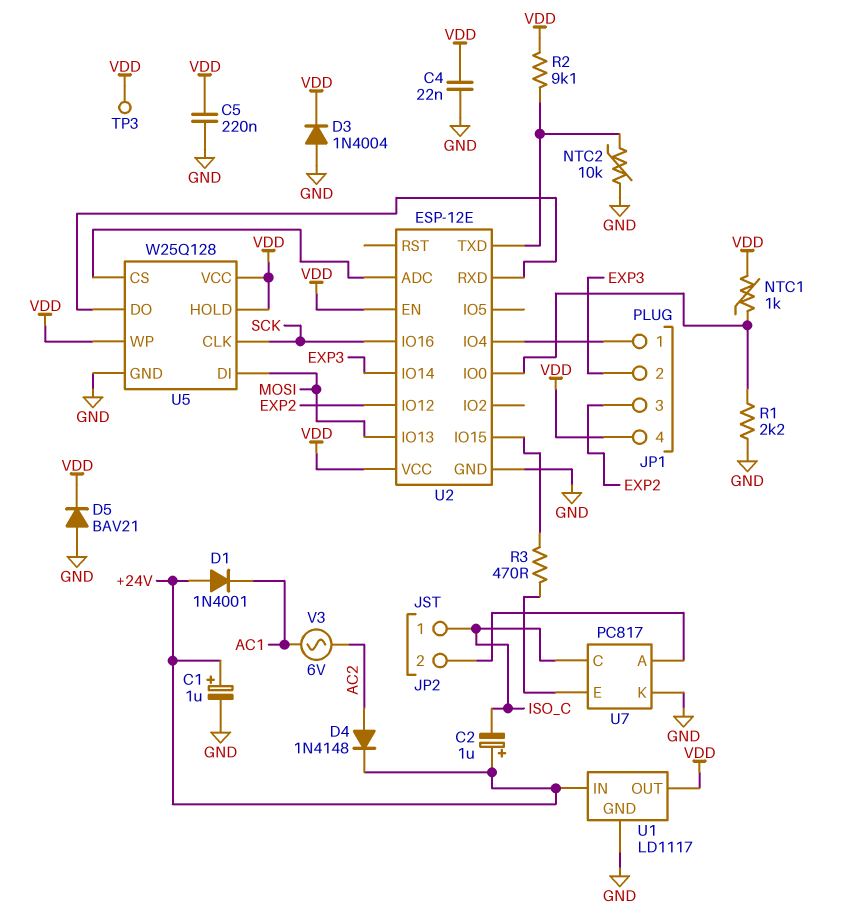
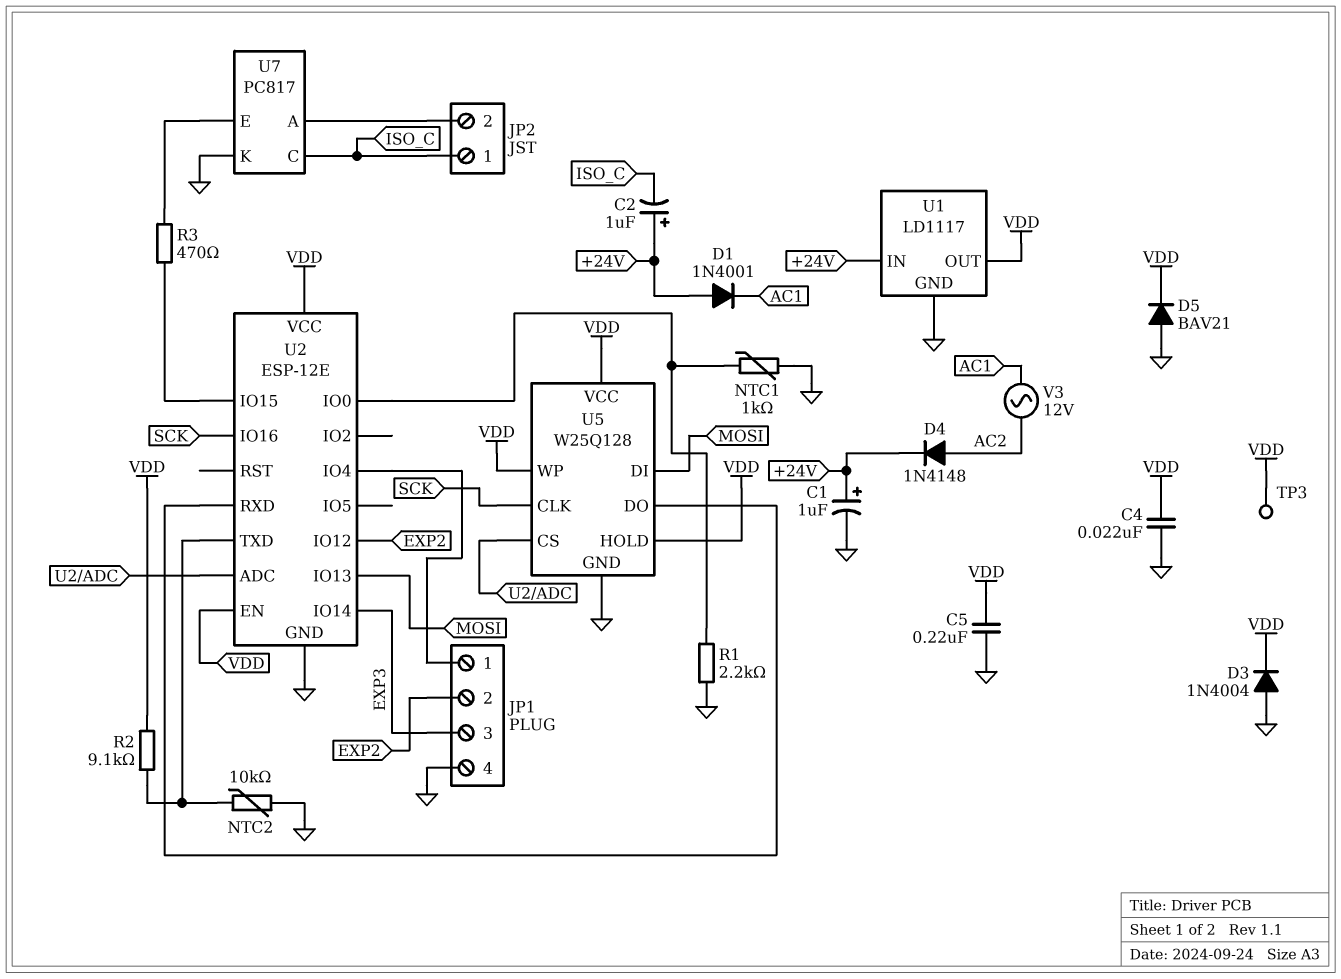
JP1 pin 2: EXP3 -> EXP2
JP1 pin 3: EXP2 -> EXP3
JP1 pin 4: VDD -> GND
NTC1: 1k (U2/IO0, VDD) -> 1k (GND, U2/IO0)
V3: AC 6V (AC1, AC2) -> AC 12V (AC1, AC2)

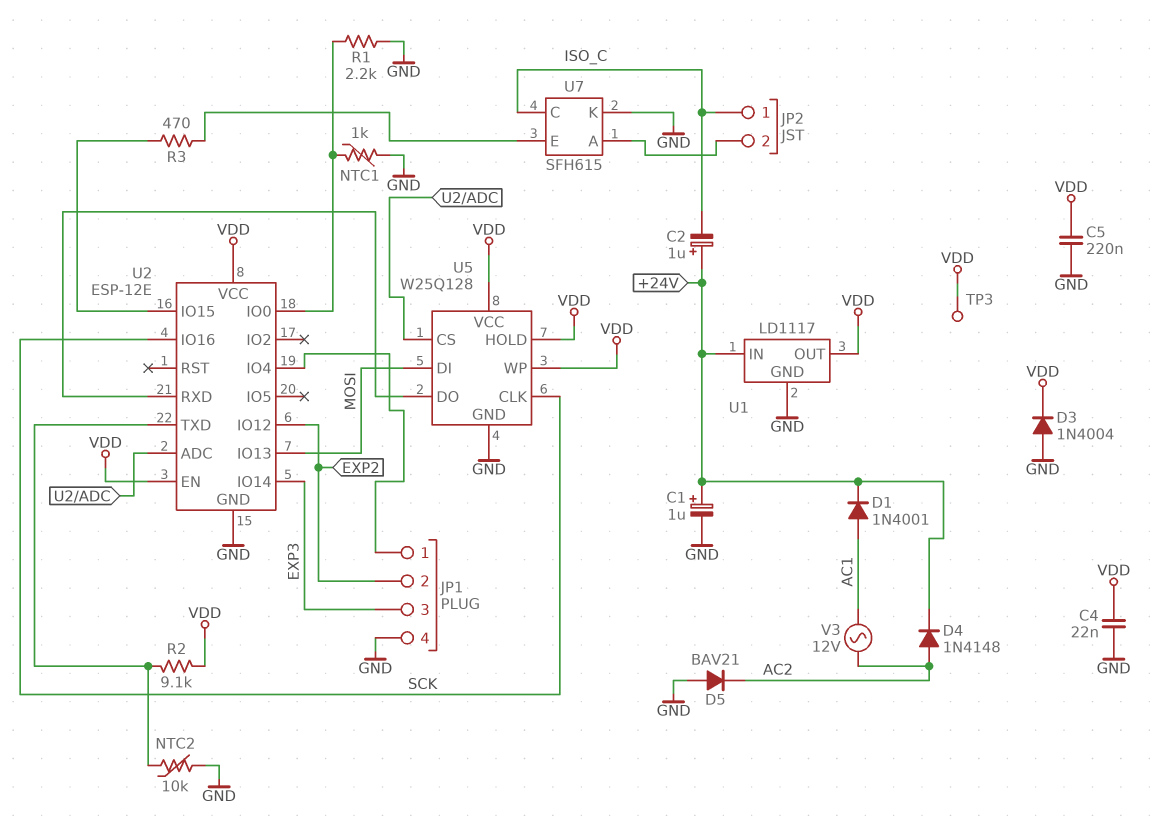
D1: diode 1N4001 (A +24V, K AC1) -> diode 1N4001 (A AC1, K +24V)
D5: diode BAV21 (A GND, K VDD) -> diode BAV21 (A GND, K AC2)
U7: PC817 -> SFH615

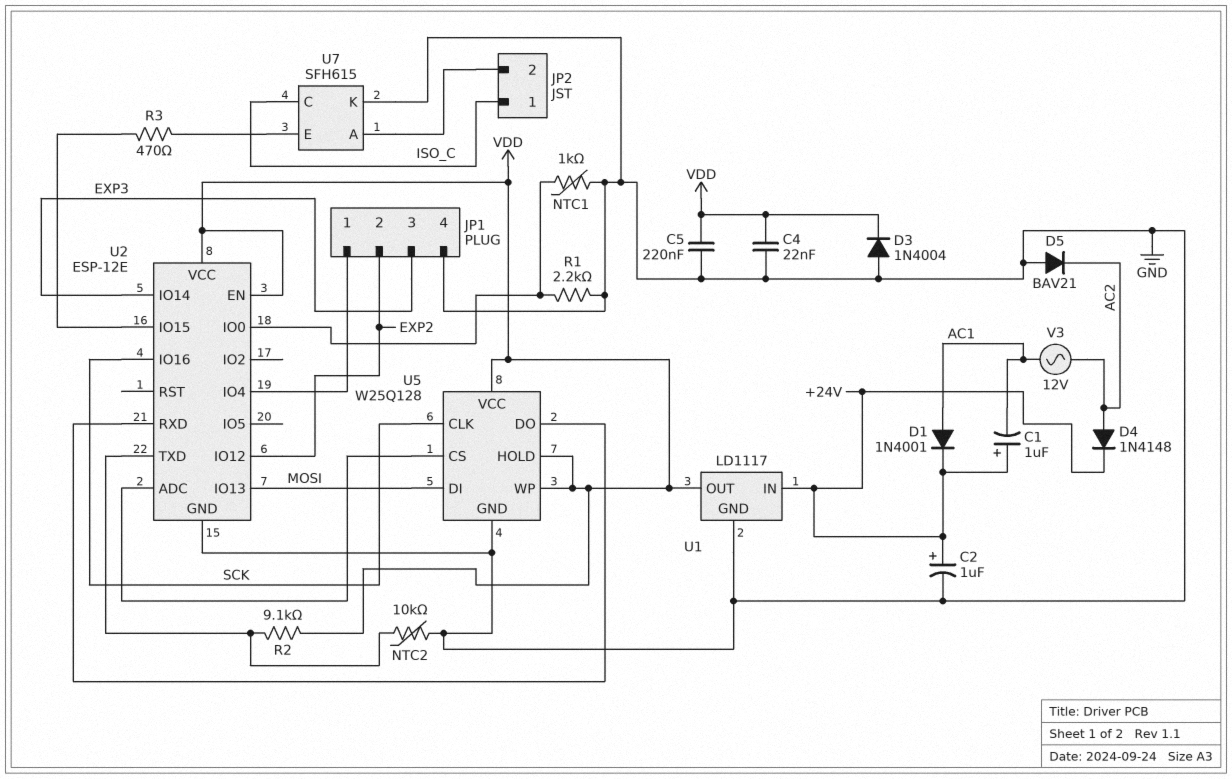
C1: 1uF (plus +24V, minus GND) -> 1uF (plus +24V, minus AC1)
C2: 1uF (plus +24V, minus ISO_C) -> 1uF (plus +24V, minus GND)
TP3: test point (VDD) -> none

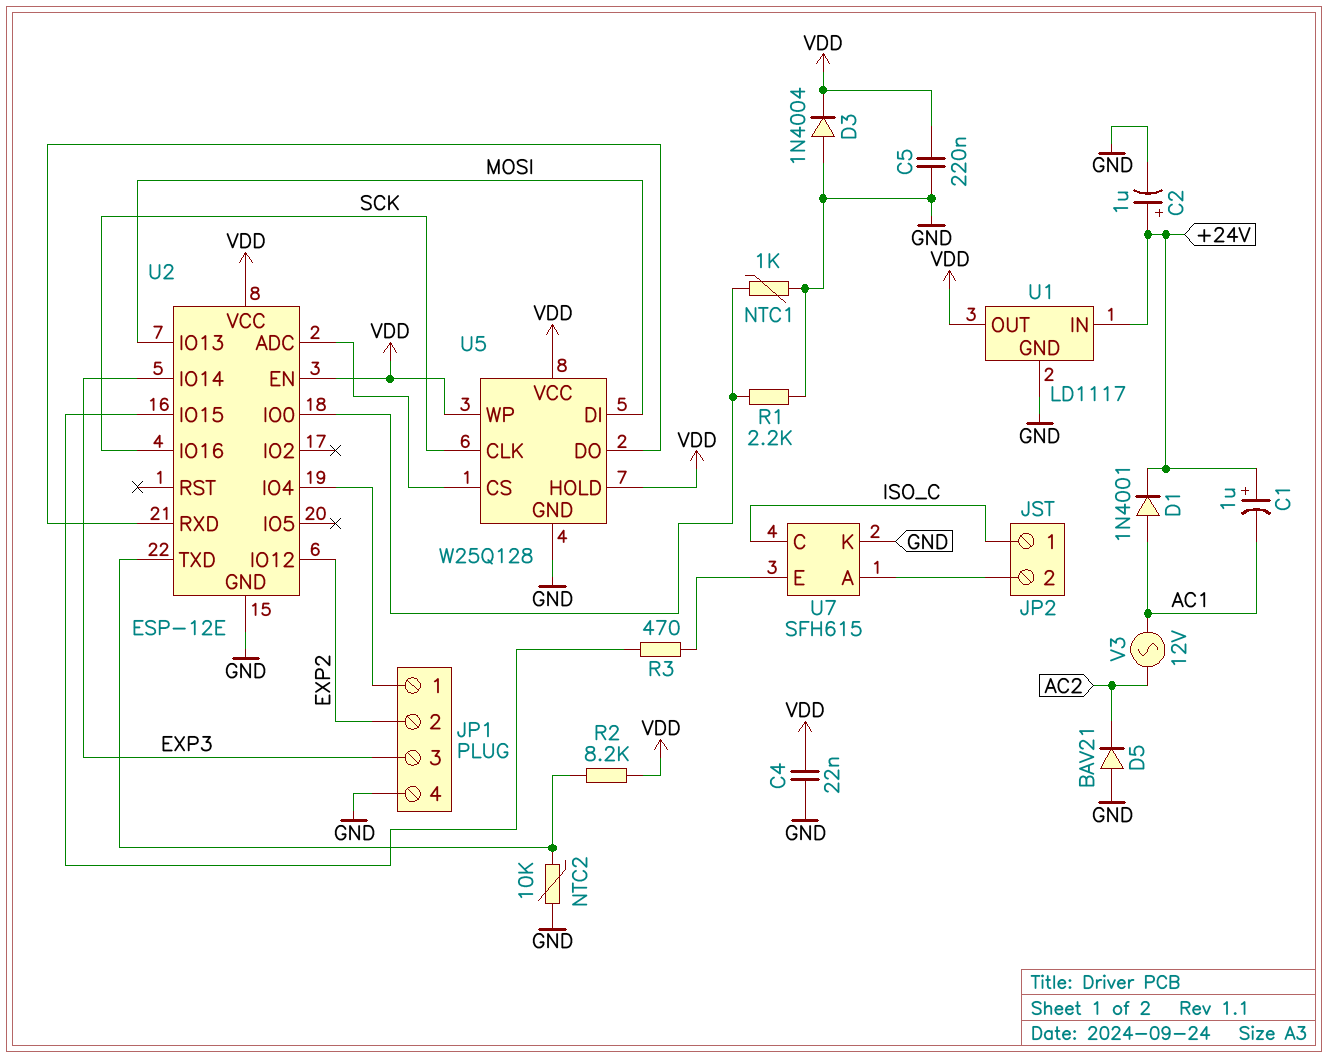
D4: diode 1N4148 (A AC2, K +24V) -> none
R2: 9.1k (U2/TXD, VDD) -> 8.2k (U2/TXD, VDD)

